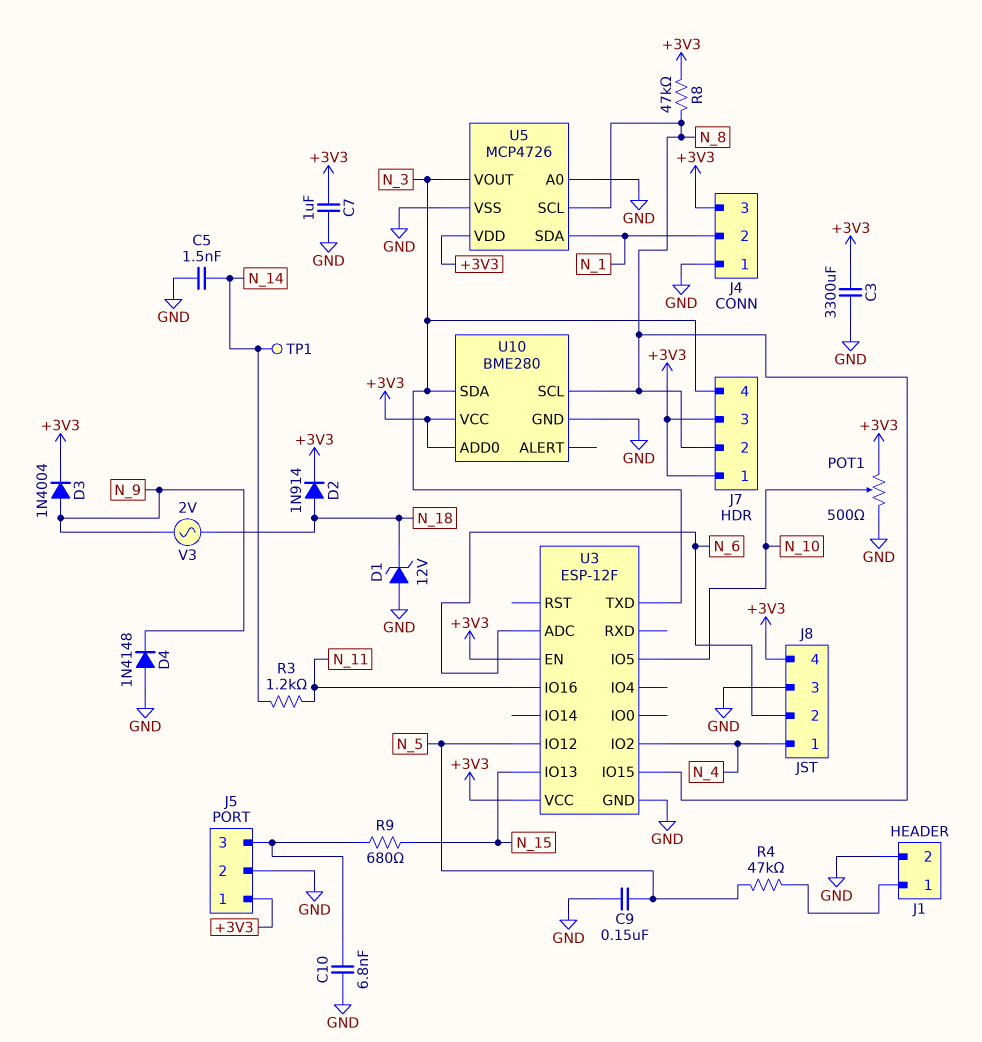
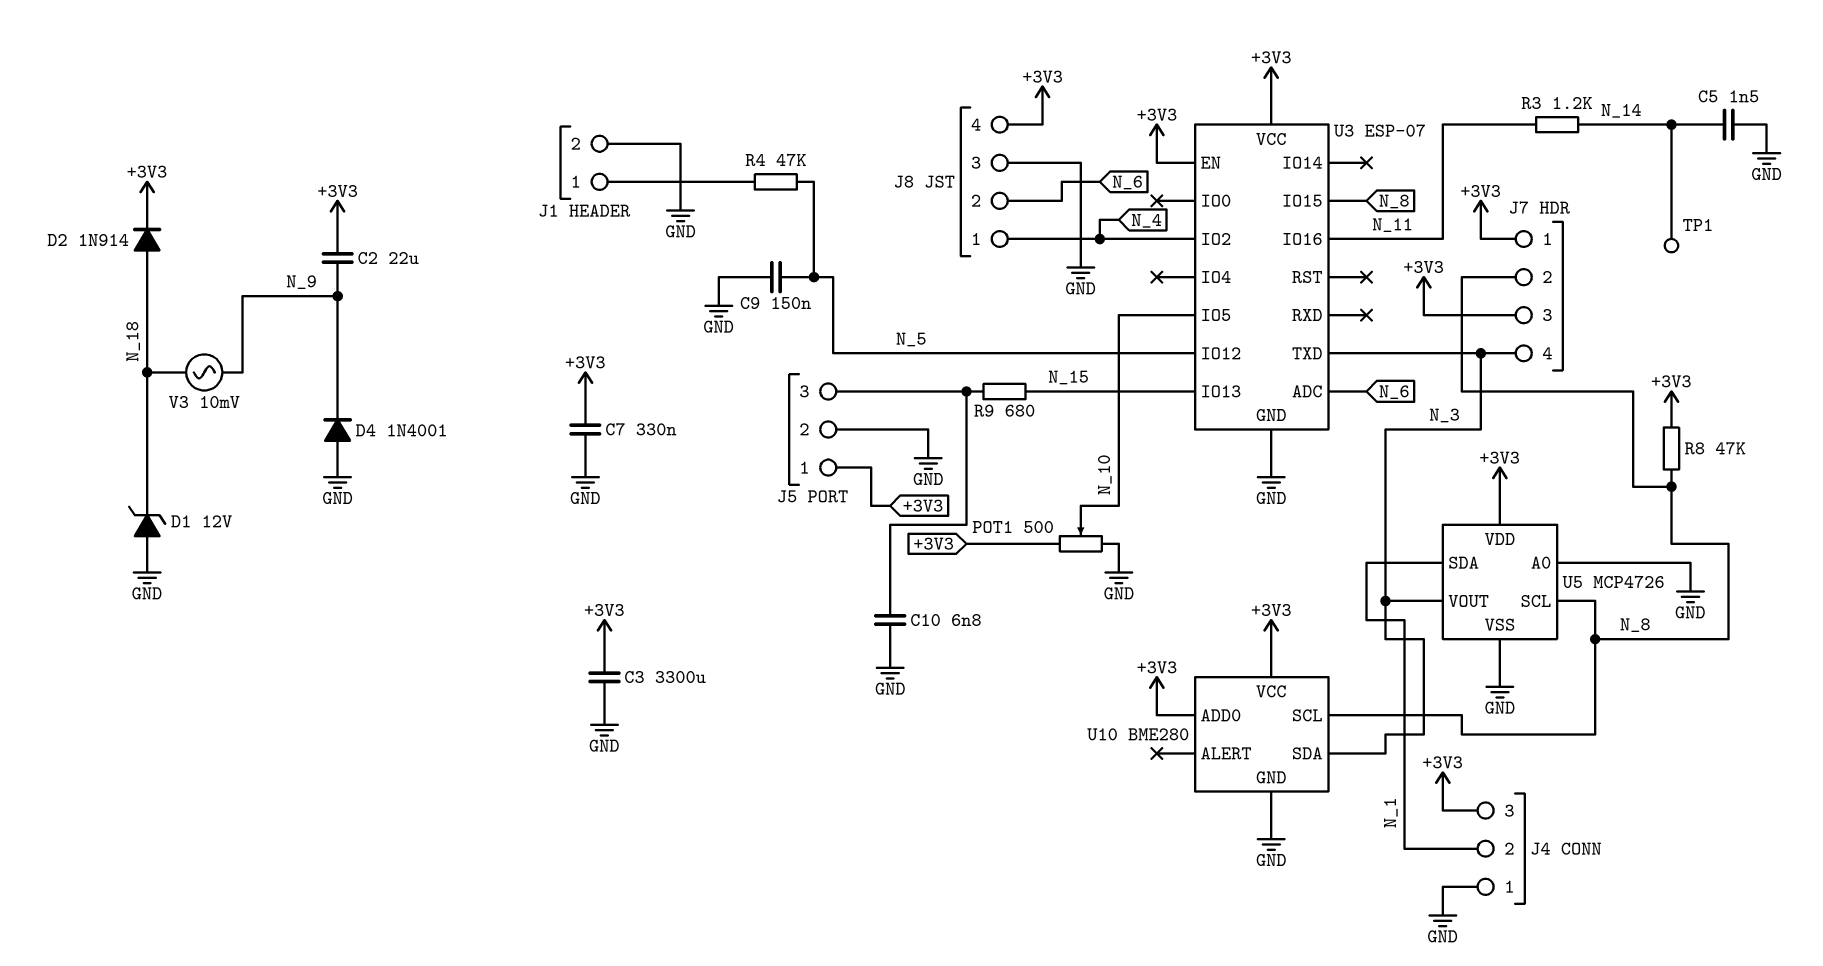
C2: none -> 22uF (+3V3, N_9)
C7: 1uF (+3V3, GND) -> 330nF (+3V3, GND)
D3: diode 1N4004 (A N_9, K +3V3) -> none
D4: diode 1N4148 (A GND, K N_9) -> diode 1N4001 (A GND, K N_9)
U3: ESP-12F -> ESP-07
V3: AC 2V (N_9, N_18) -> AC 10mV (N_9, N_18)

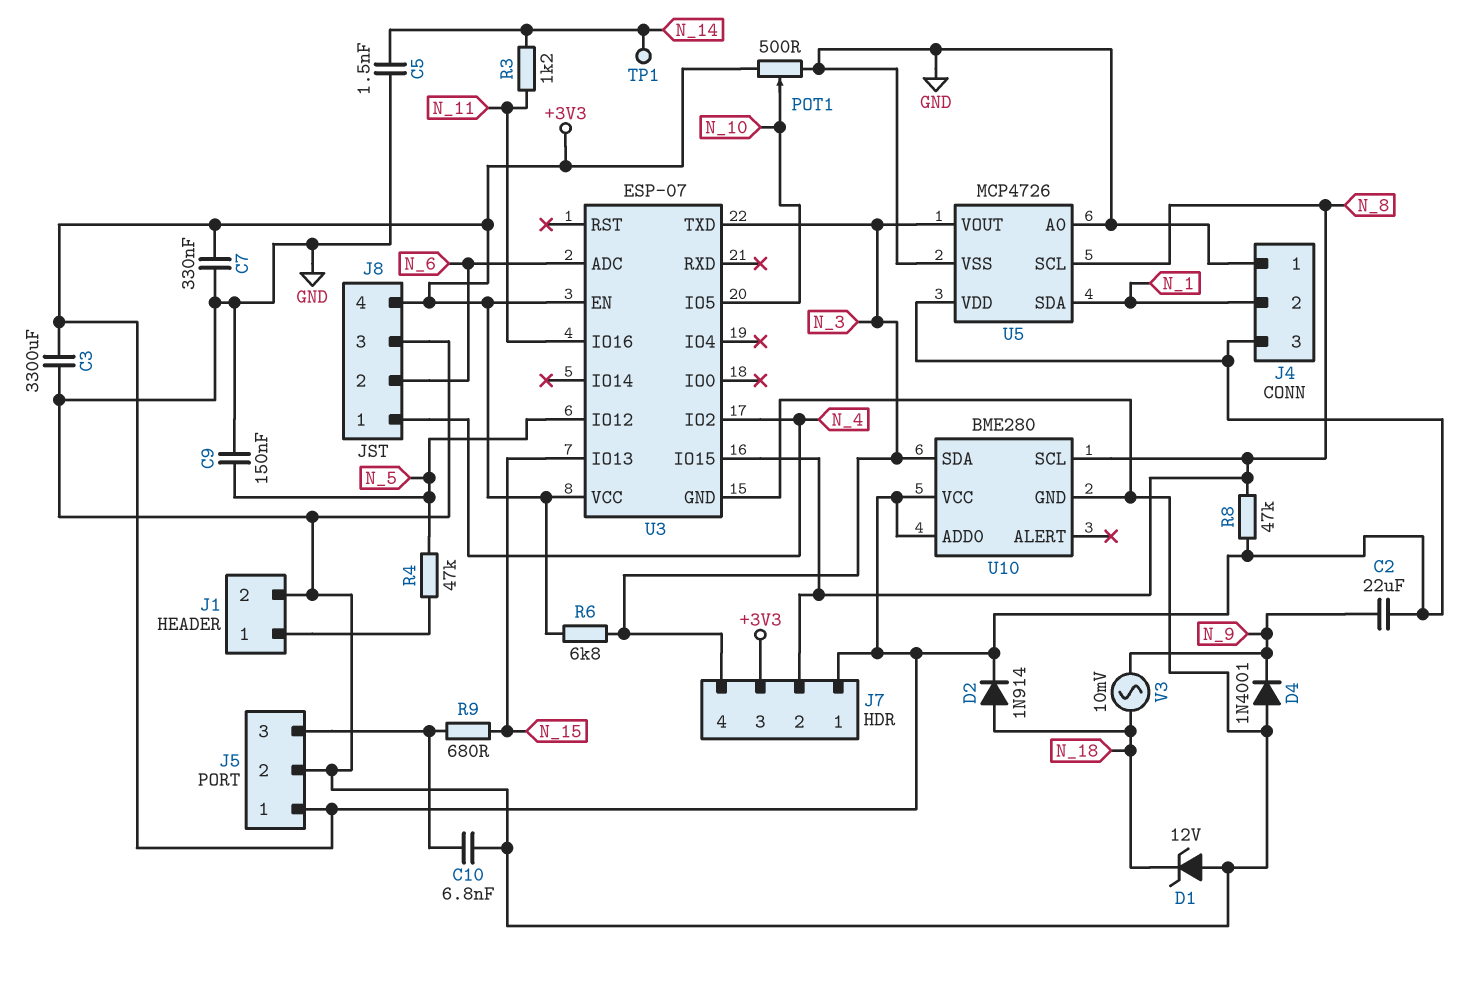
R6: none -> 6.8k (+3V3, N_3)

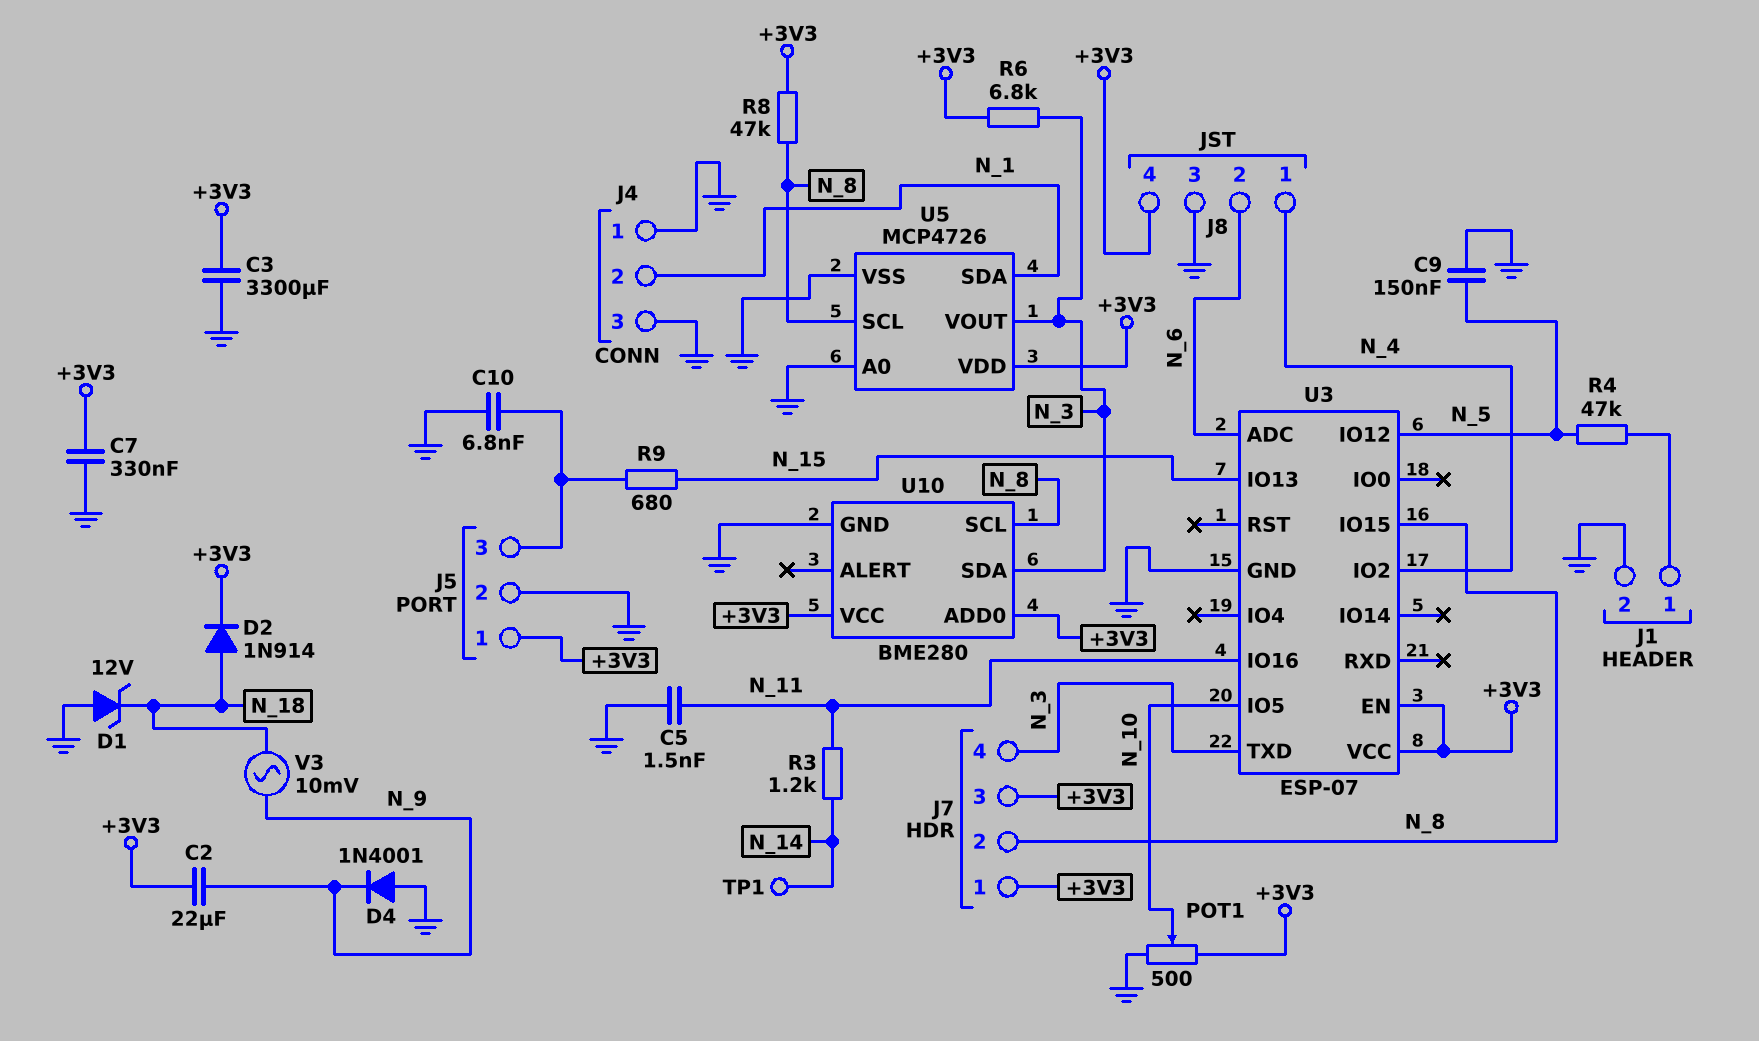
C5: 1.5nF (GND, N_14) -> 1.5nF (GND, N_11)
J4 pin 3: +3V3 -> GND

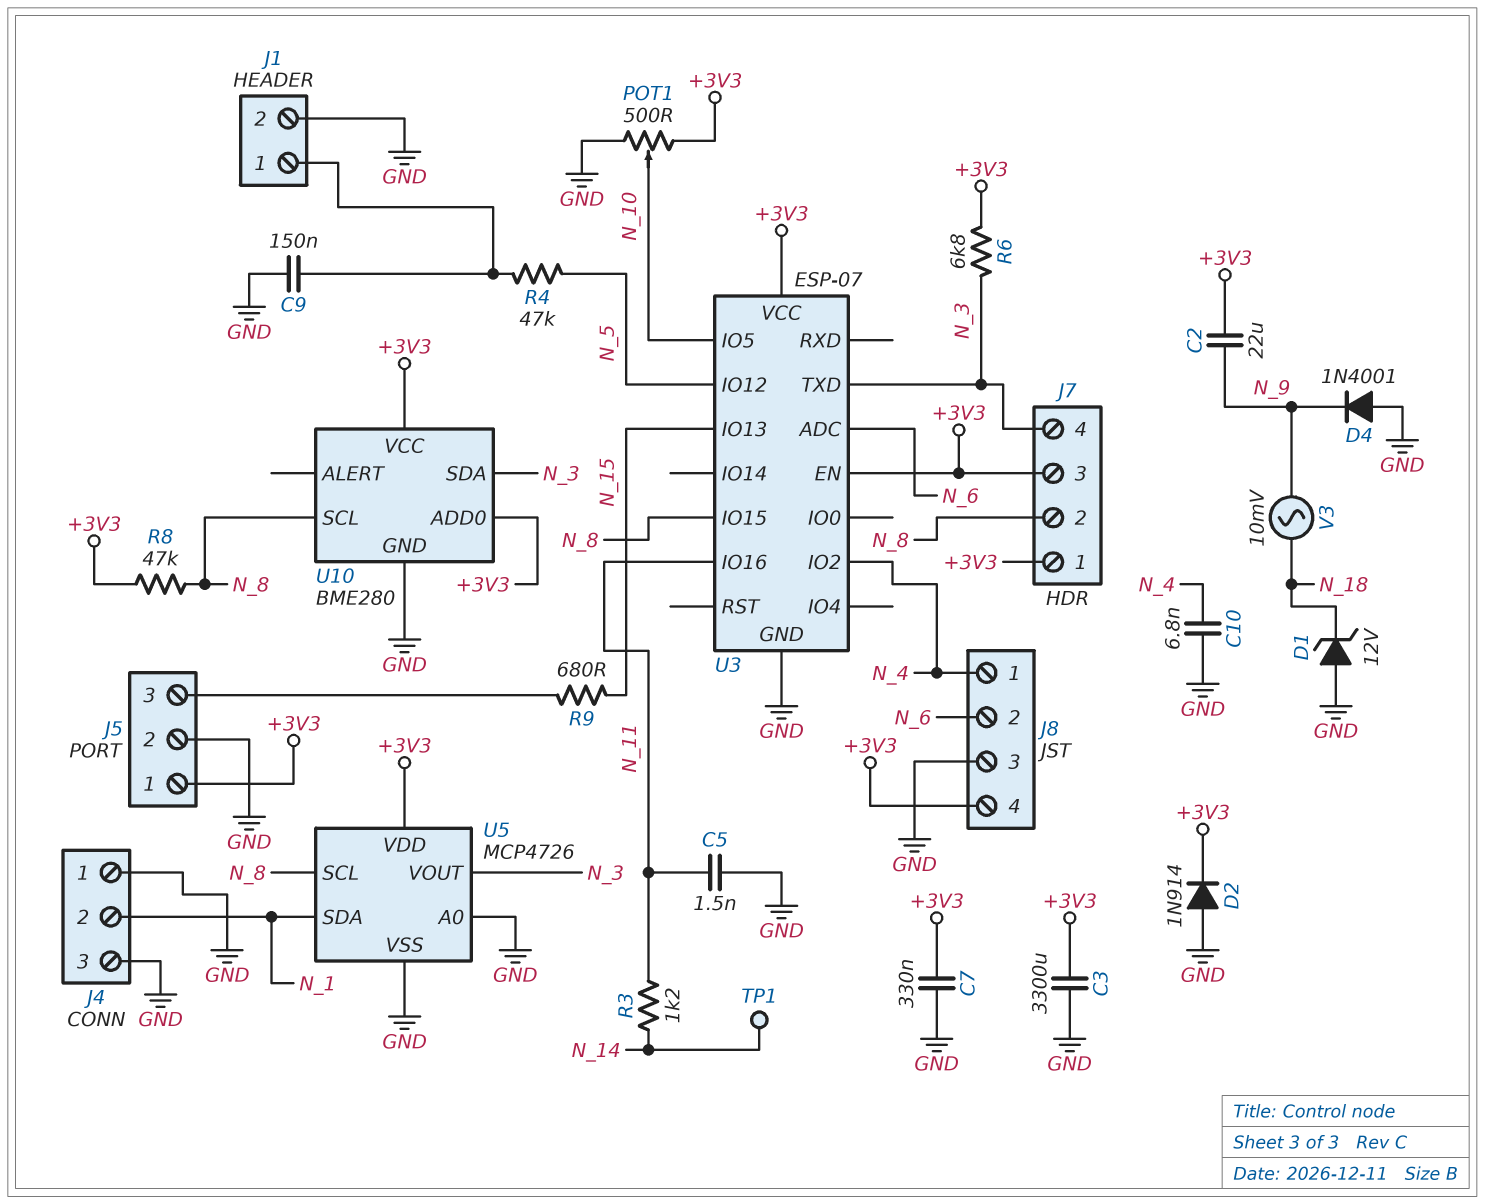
C9: 150nF (GND, N_5) -> 150nF (GND, J1/1)
C10: 6.8nF (GND, J5/3) -> 6.8nF (GND, N_4)
D2: diode 1N914 (A N_18, K +3V3) -> diode 1N914 (A GND, K +3V3)

